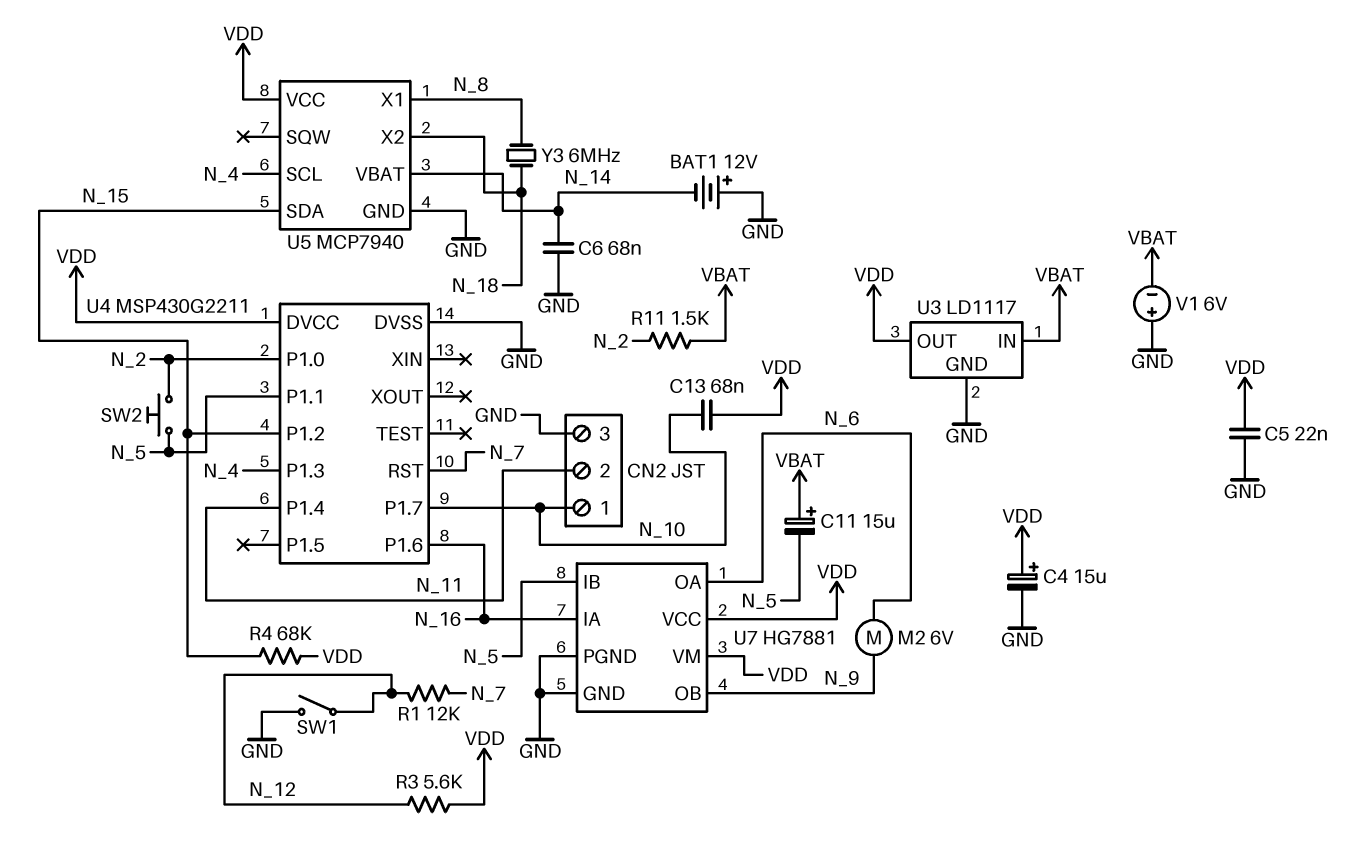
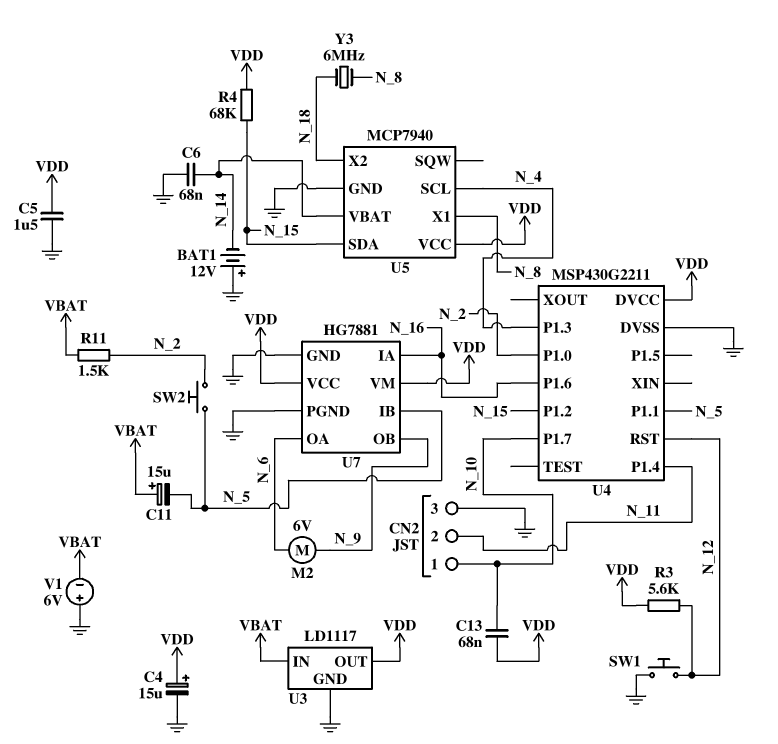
C5: 22nF (GND, VDD) -> 1.5uF (GND, VDD)
R1: 12k (N_7, N_12) -> none
SW1: switch (GND, N_12) -> button (GND, N_12)
U4 pin RST: N_7 -> N_12

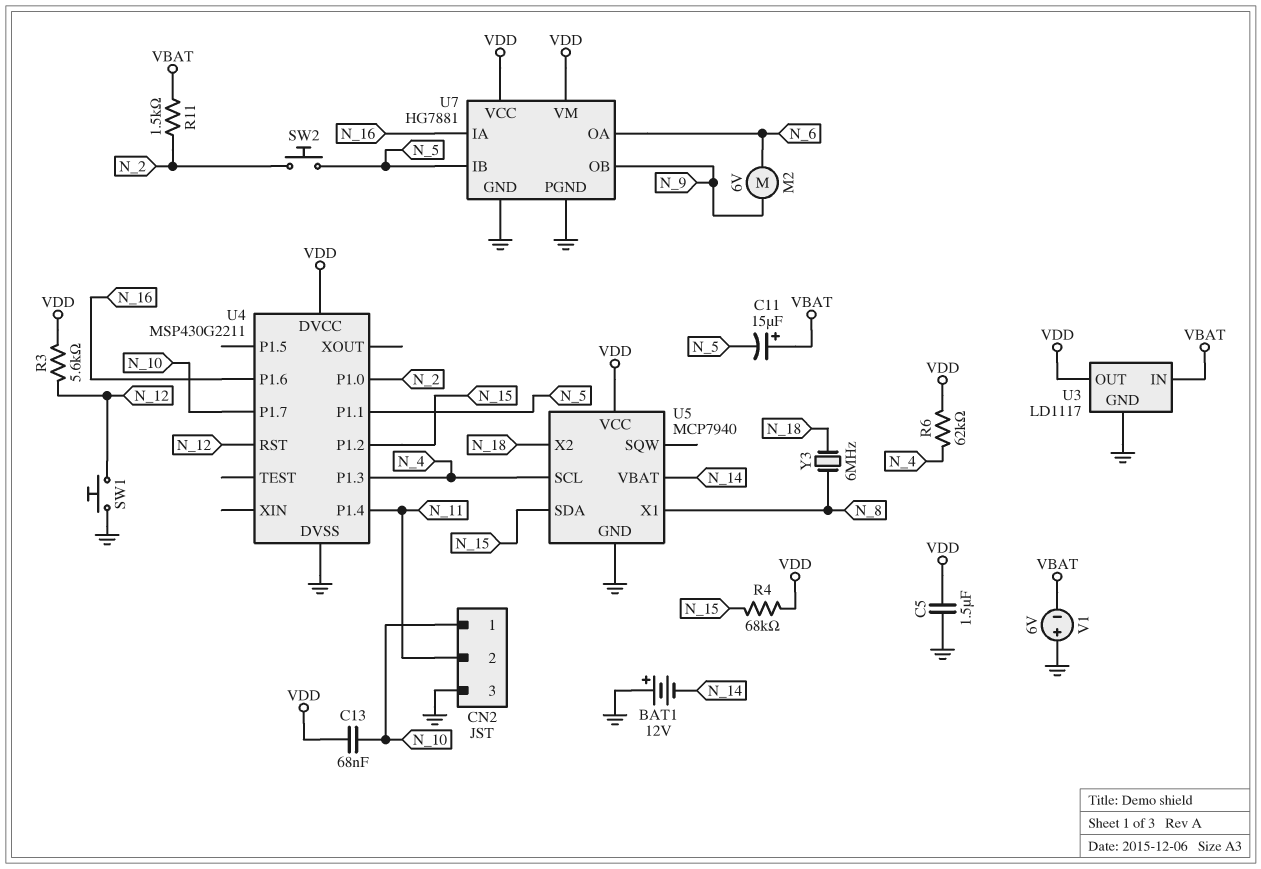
C4: 15uF (plus VDD, minus GND) -> none
C6: 68nF (GND, N_14) -> none
R6: none -> 62k (N_4, VDD)

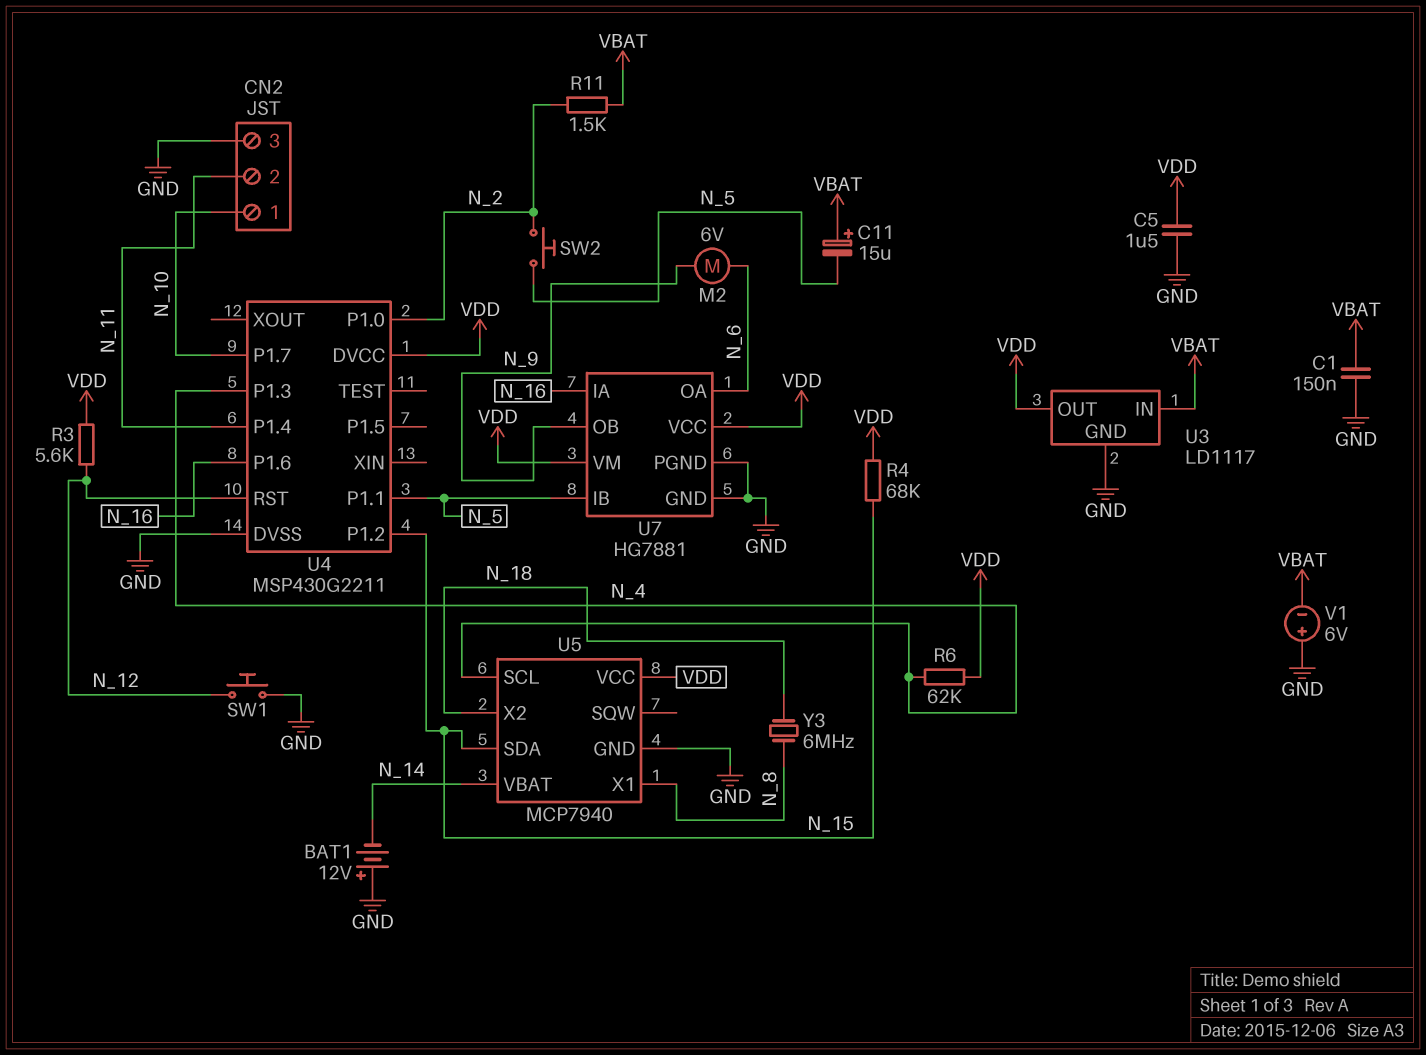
C1: none -> 150nF (GND, VBAT)
C13: 68nF (N_10, VDD) -> none

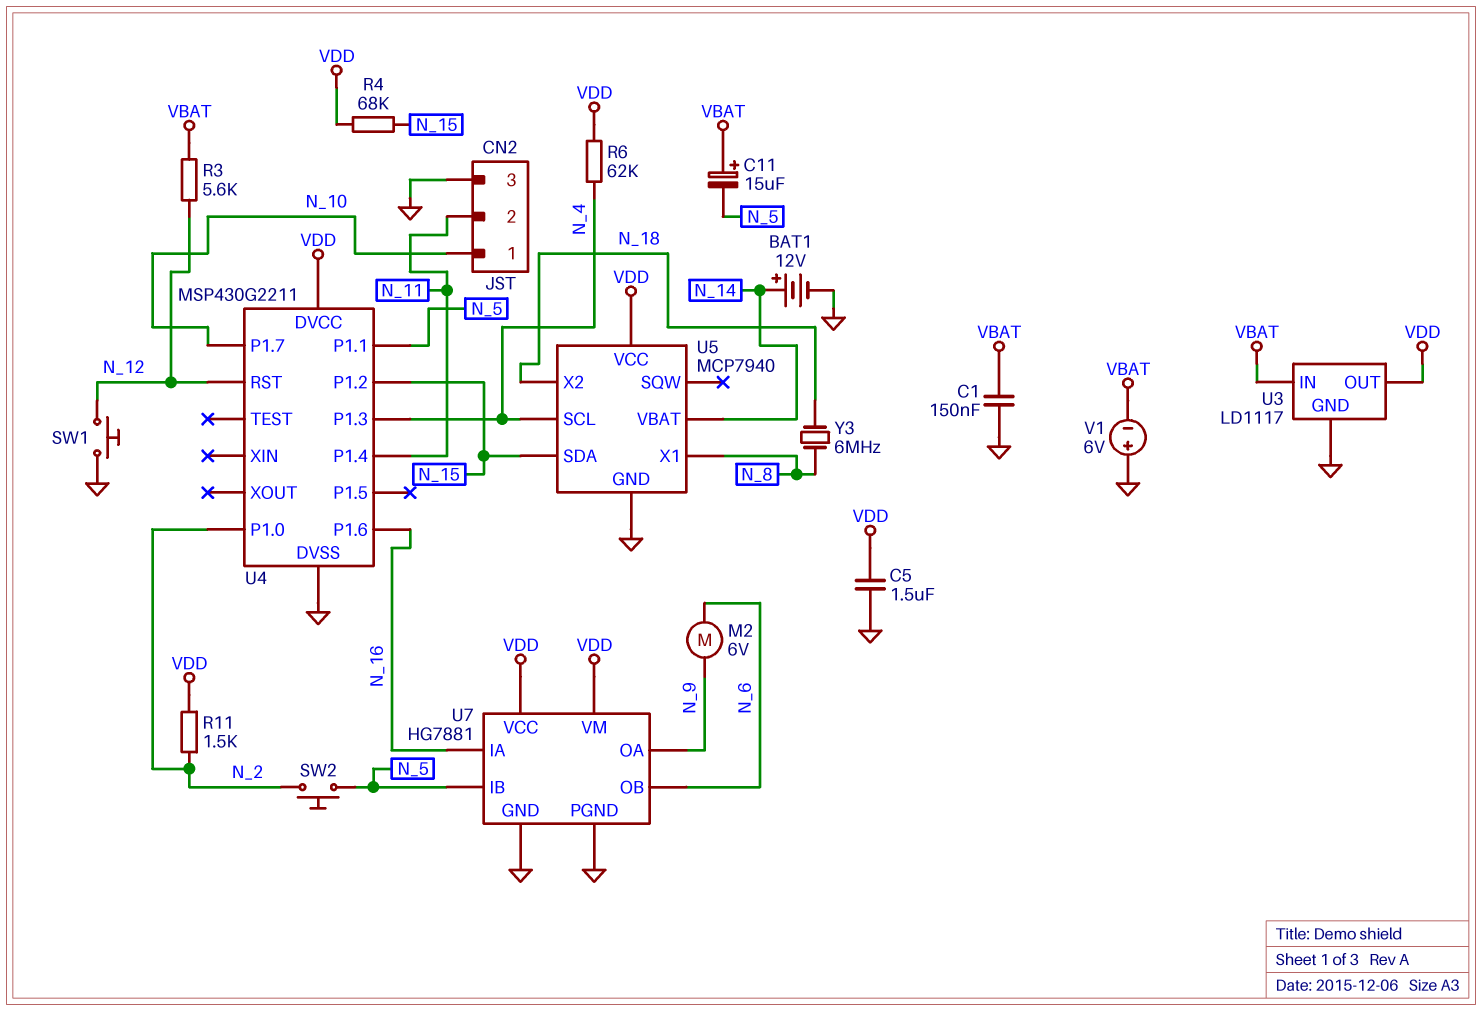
BAT1: 12V (plus GND, minus N_14) -> 12V (plus N_14, minus GND)
R3: 5.6k (N_12, VDD) -> 5.6k (N_12, VBAT)
R11: 1.5k (N_2, VBAT) -> 1.5k (N_2, VDD)
U7 pin OA: N_6 -> N_9
U7 pin OB: N_9 -> N_6

